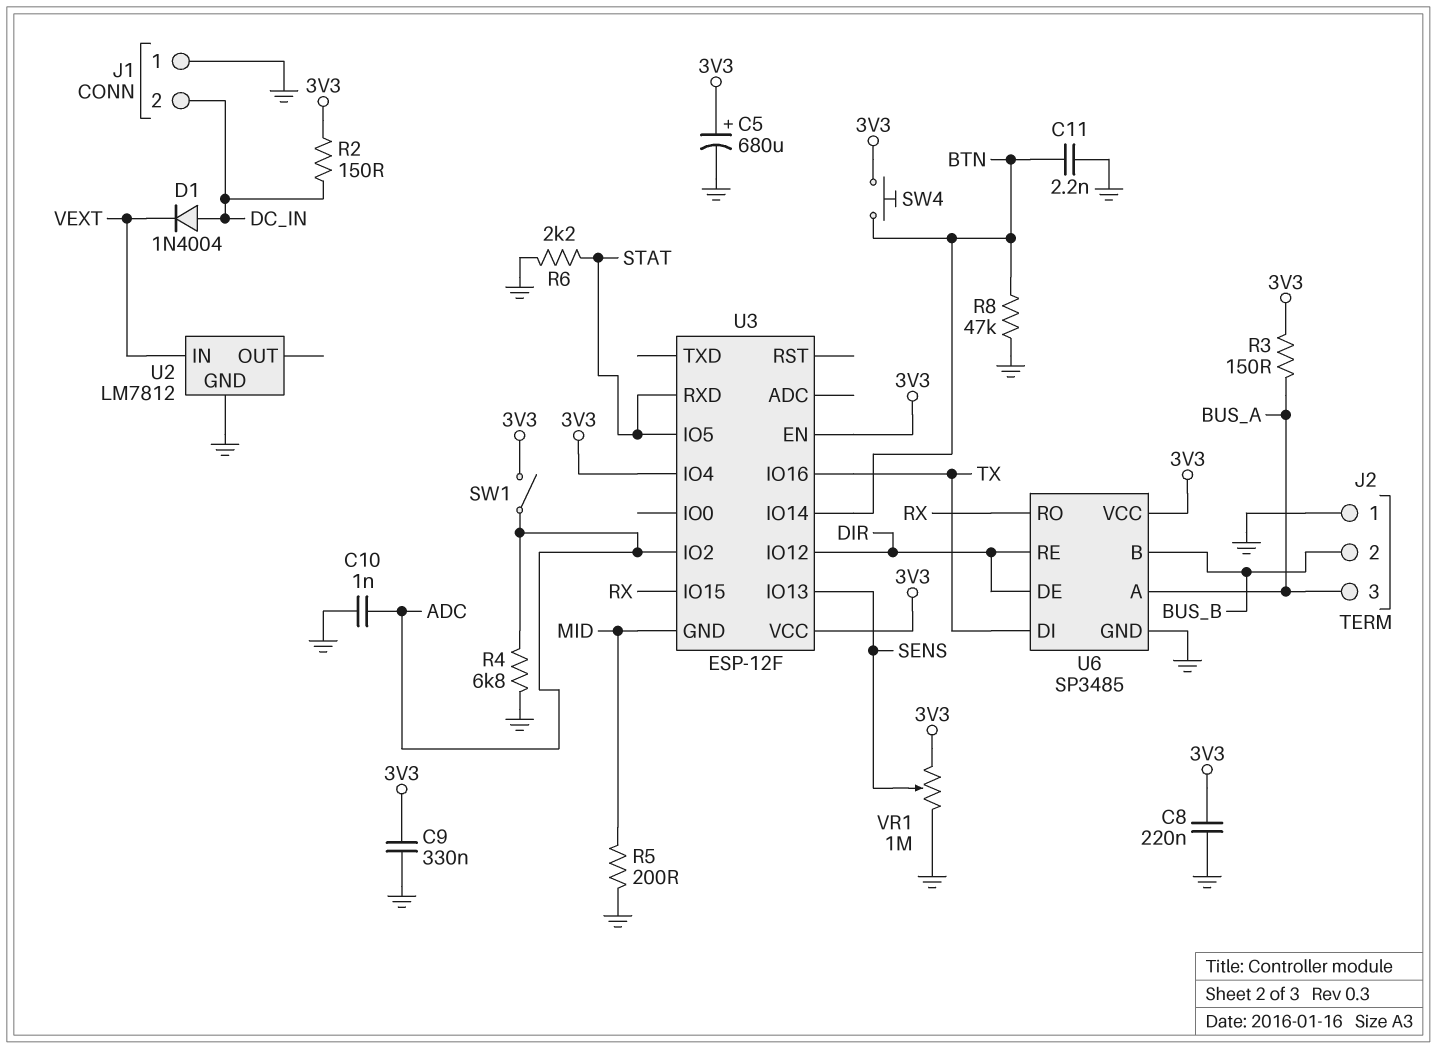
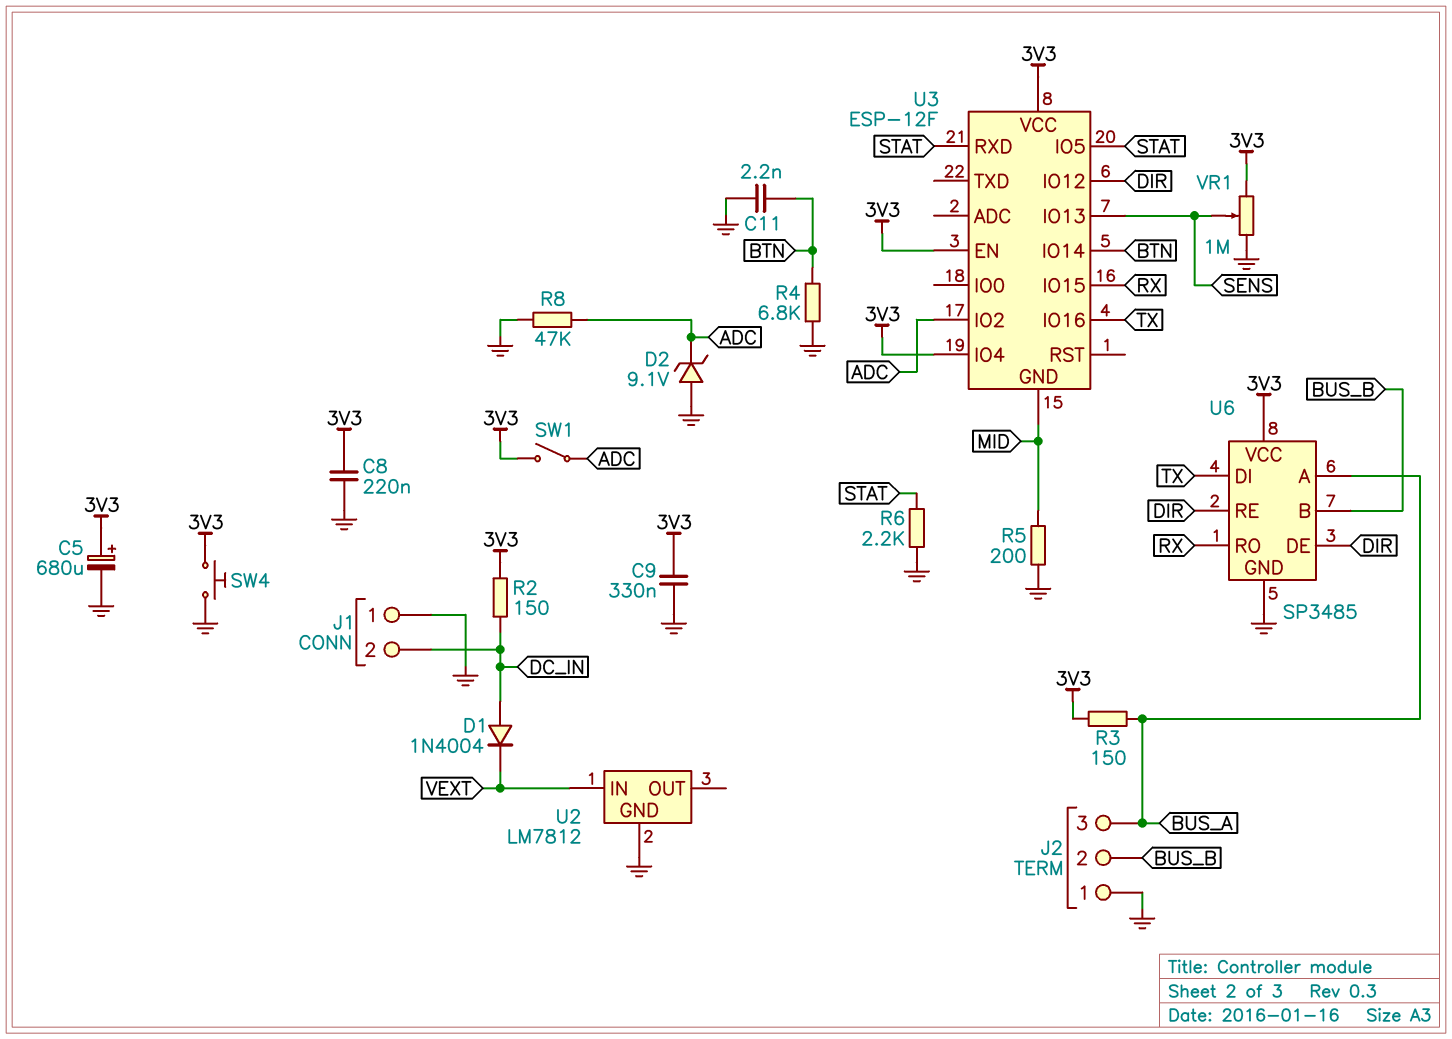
C10: 1nF (ADC, GND) -> none
D2: none -> zener 9.1V (A GND, K ADC)
R4: 6.8k (ADC, GND) -> 6.8k (BTN, GND)
R8: 47k (BTN, GND) -> 47k (ADC, GND)
SW4: button (3V3, BTN) -> button (3V3, GND)

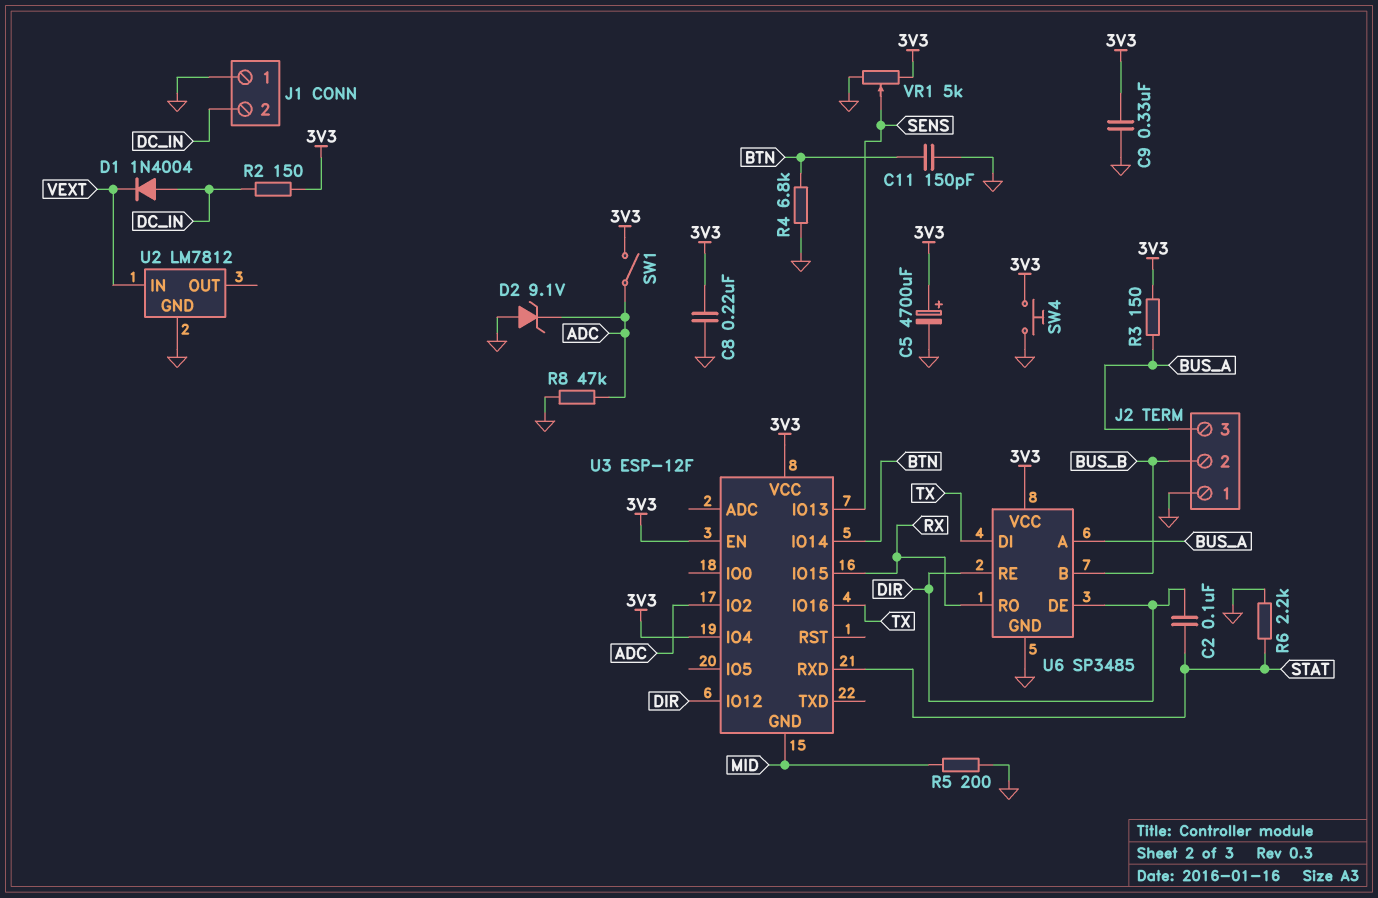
C2: none -> 100nF (DIR, STAT)
C5: 680uF (plus 3V3, minus GND) -> 4700uF (plus 3V3, minus GND)
C11: 2.2nF (BTN, GND) -> 150pF (BTN, GND)
U3 pin IO5: STAT -> none
VR1: 1M (3V3, GND, wiper SENS) -> 5k (3V3, GND, wiper SENS)

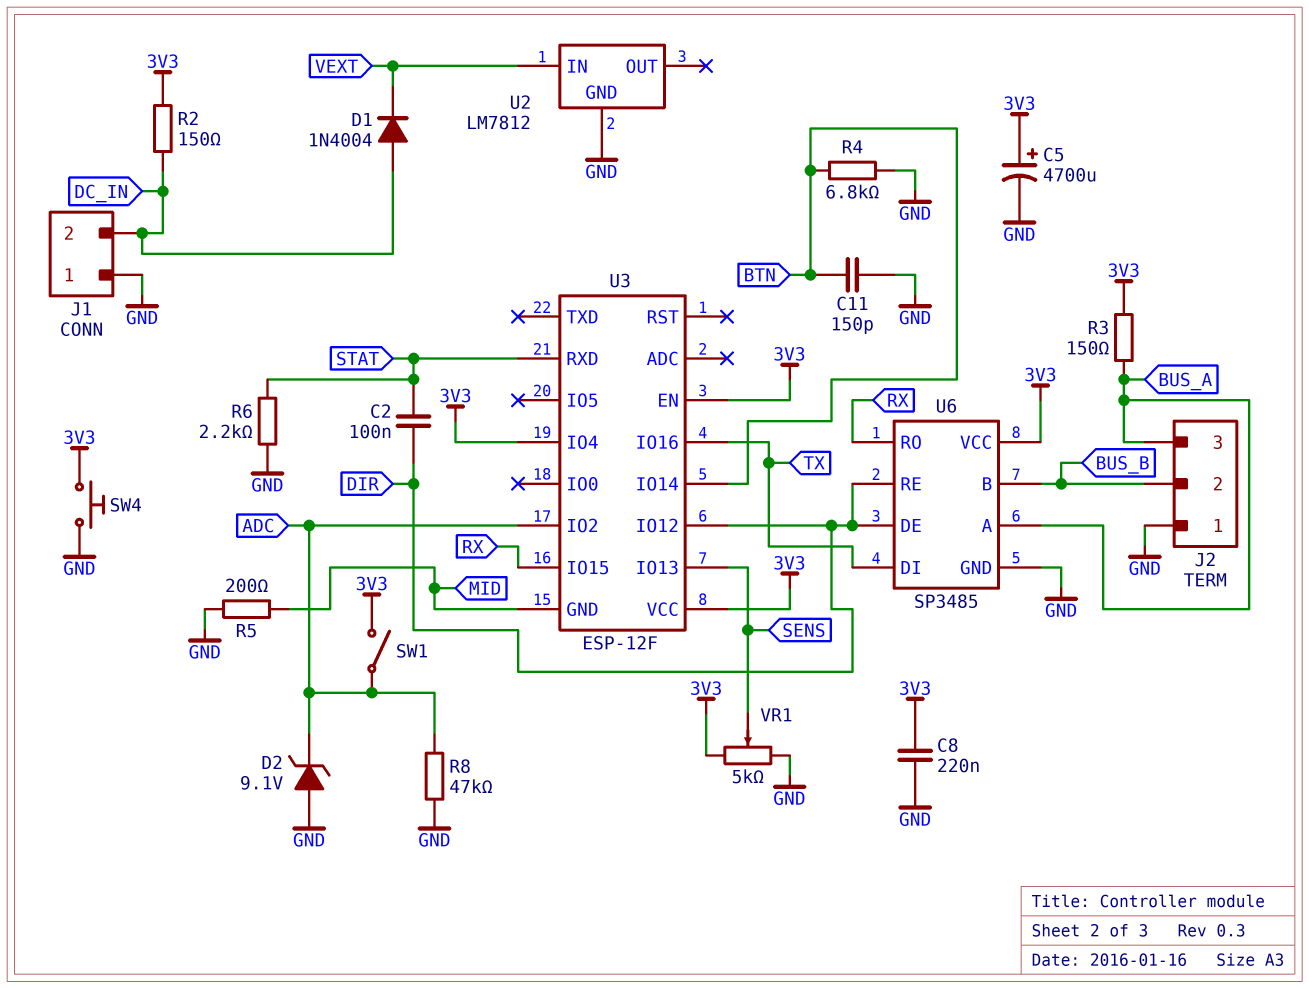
C9: 330nF (3V3, GND) -> none

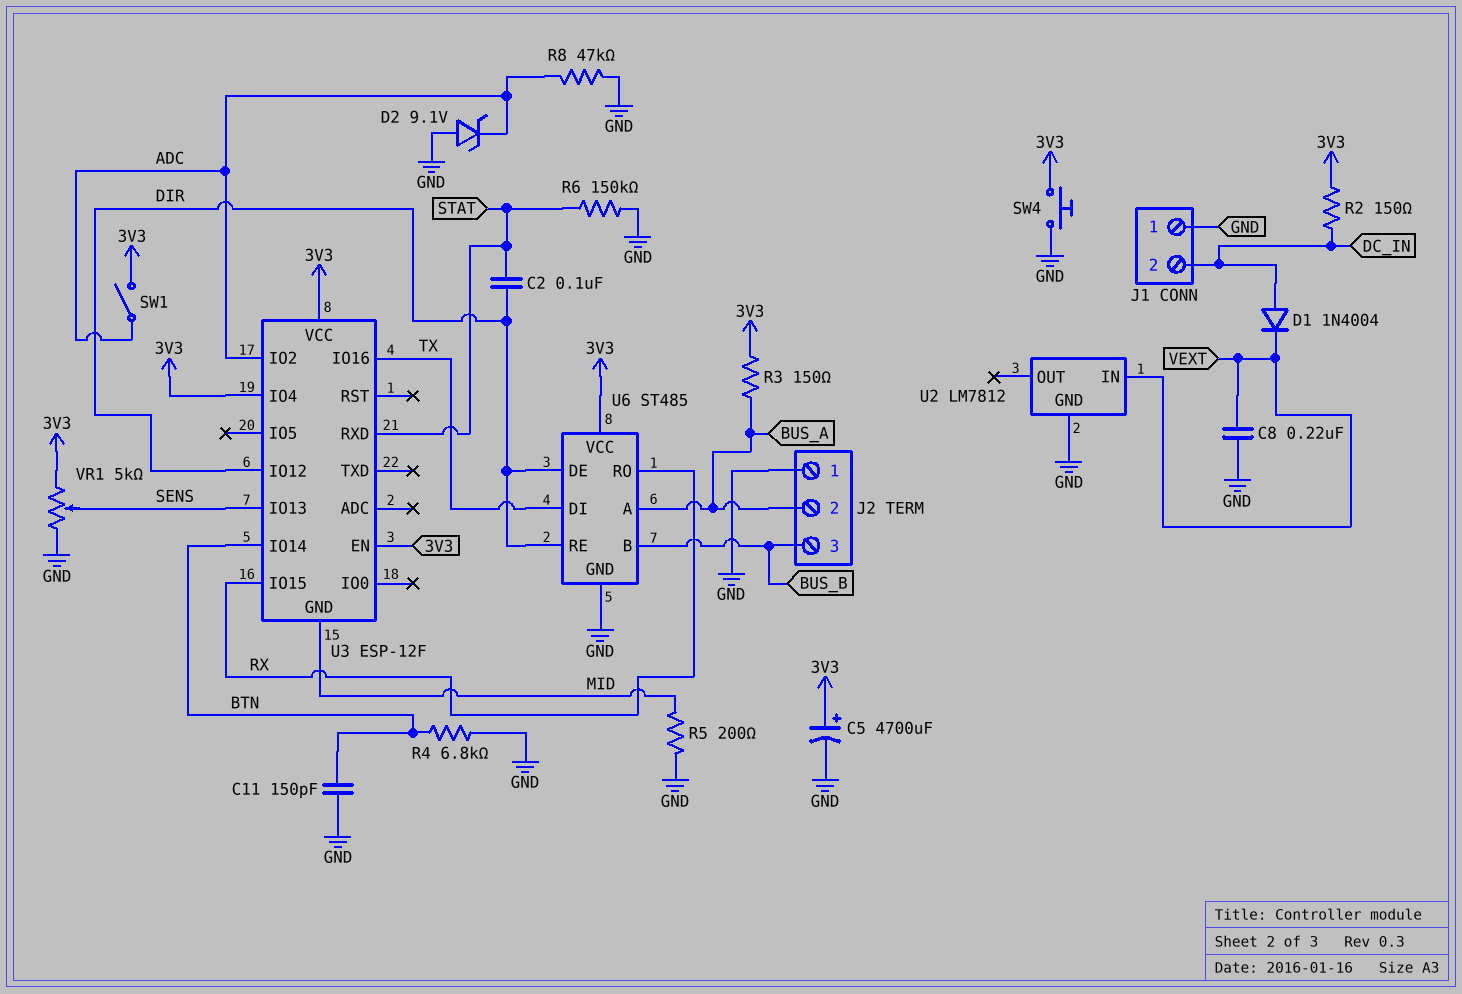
C8: 220nF (3V3, GND) -> 220nF (GND, VEXT)
J2 pin 2: BUS_B -> BUS_A
J2 pin 3: BUS_A -> BUS_B
R6: 2.2k (GND, STAT) -> 150k (GND, STAT)
U6: SP3485 -> ST485

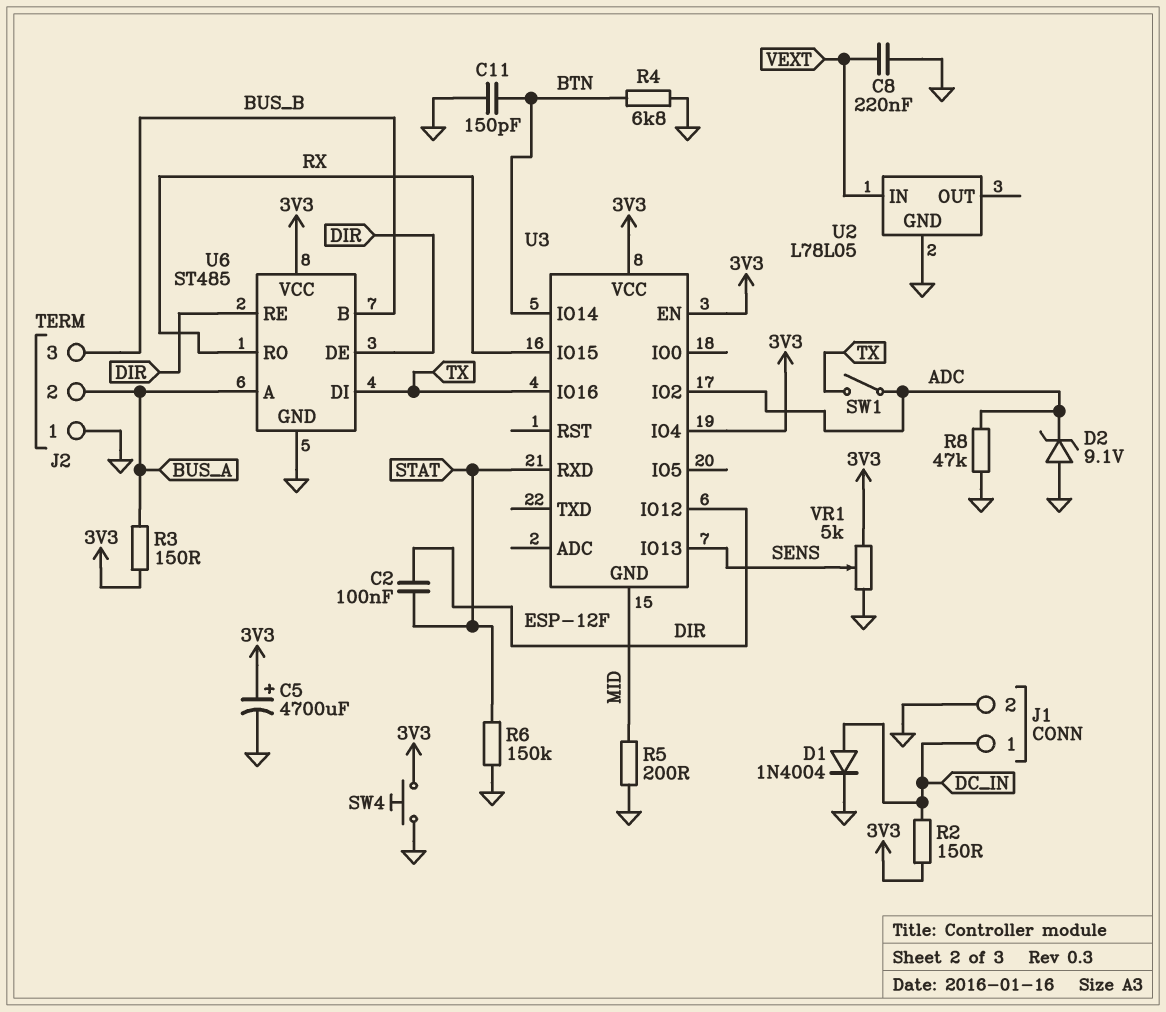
D1: diode 1N4004 (A DC_IN, K VEXT) -> diode 1N4004 (A DC_IN, K GND)
J1 pin 1: GND -> DC_IN
J1 pin 2: DC_IN -> GND
SW1: switch (3V3, ADC) -> switch (ADC, TX)
U2: LM7812 -> L78L05

